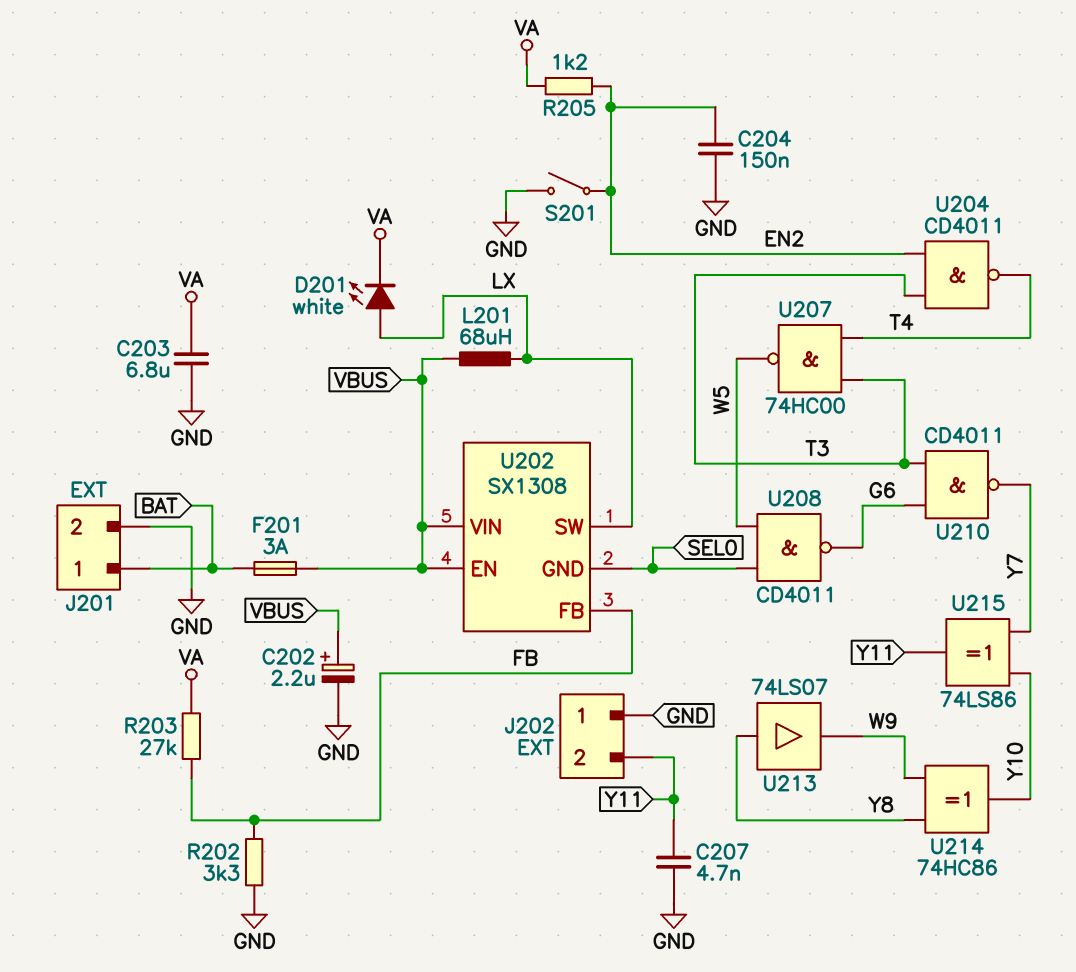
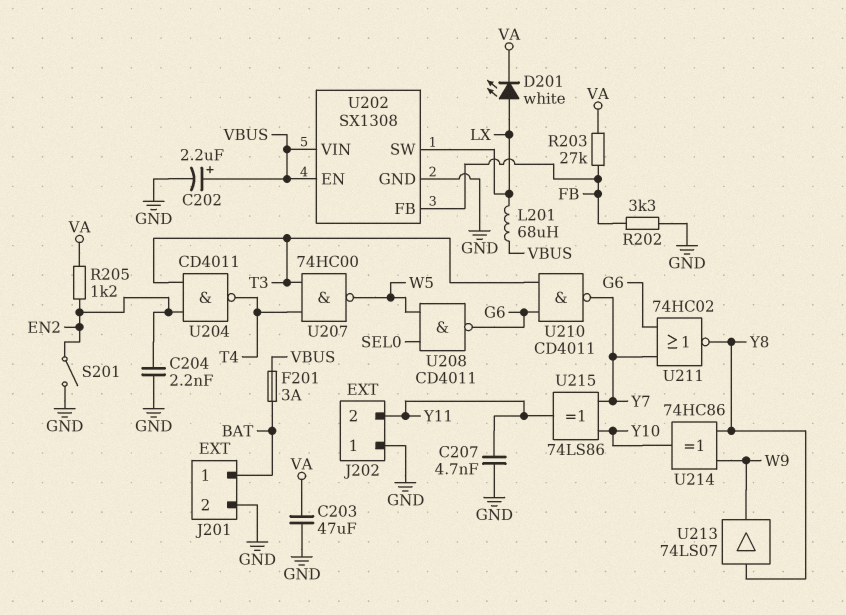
C203: 6.8uF (GND, VA) -> 47uF (GND, VA)
C204: 150nF (EN2, GND) -> 2.2nF (EN2, GND)
U202 pin GND: SEL0 -> GND
U211: none -> NOR 74HC02 (in G6, in Y7, out Y8)

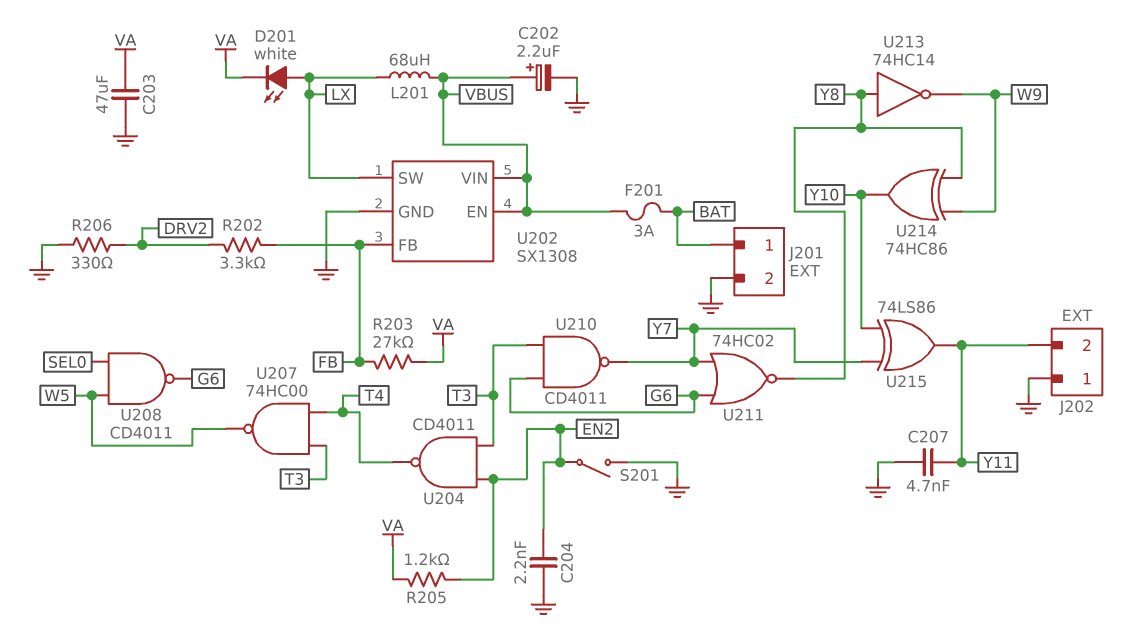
R202: 3.3k (FB, GND) -> 3.3k (DRV2, FB)
R206: none -> 330 (DRV2, GND)
U213: buffer 74LS07 (in Y8, out W9) -> NOT 74HC14 (in Y8, out W9)

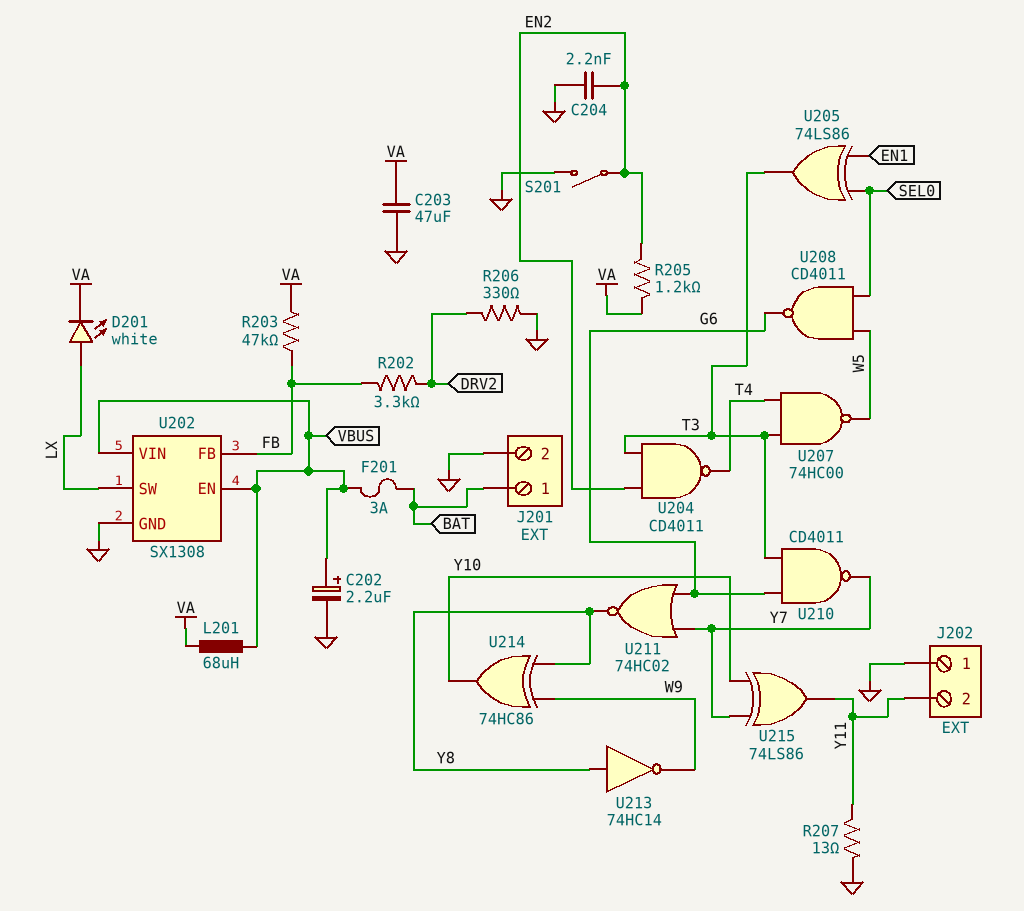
C207: 4.7nF (GND, Y11) -> none
L201: 68uH (LX, VBUS) -> 68uH (VA, VBUS)
R203: 27k (FB, VA) -> 47k (FB, VA)
R207: none -> 13 (GND, Y11)
U205: none -> XOR 74LS86 (in EN1, in SEL0, out T3)

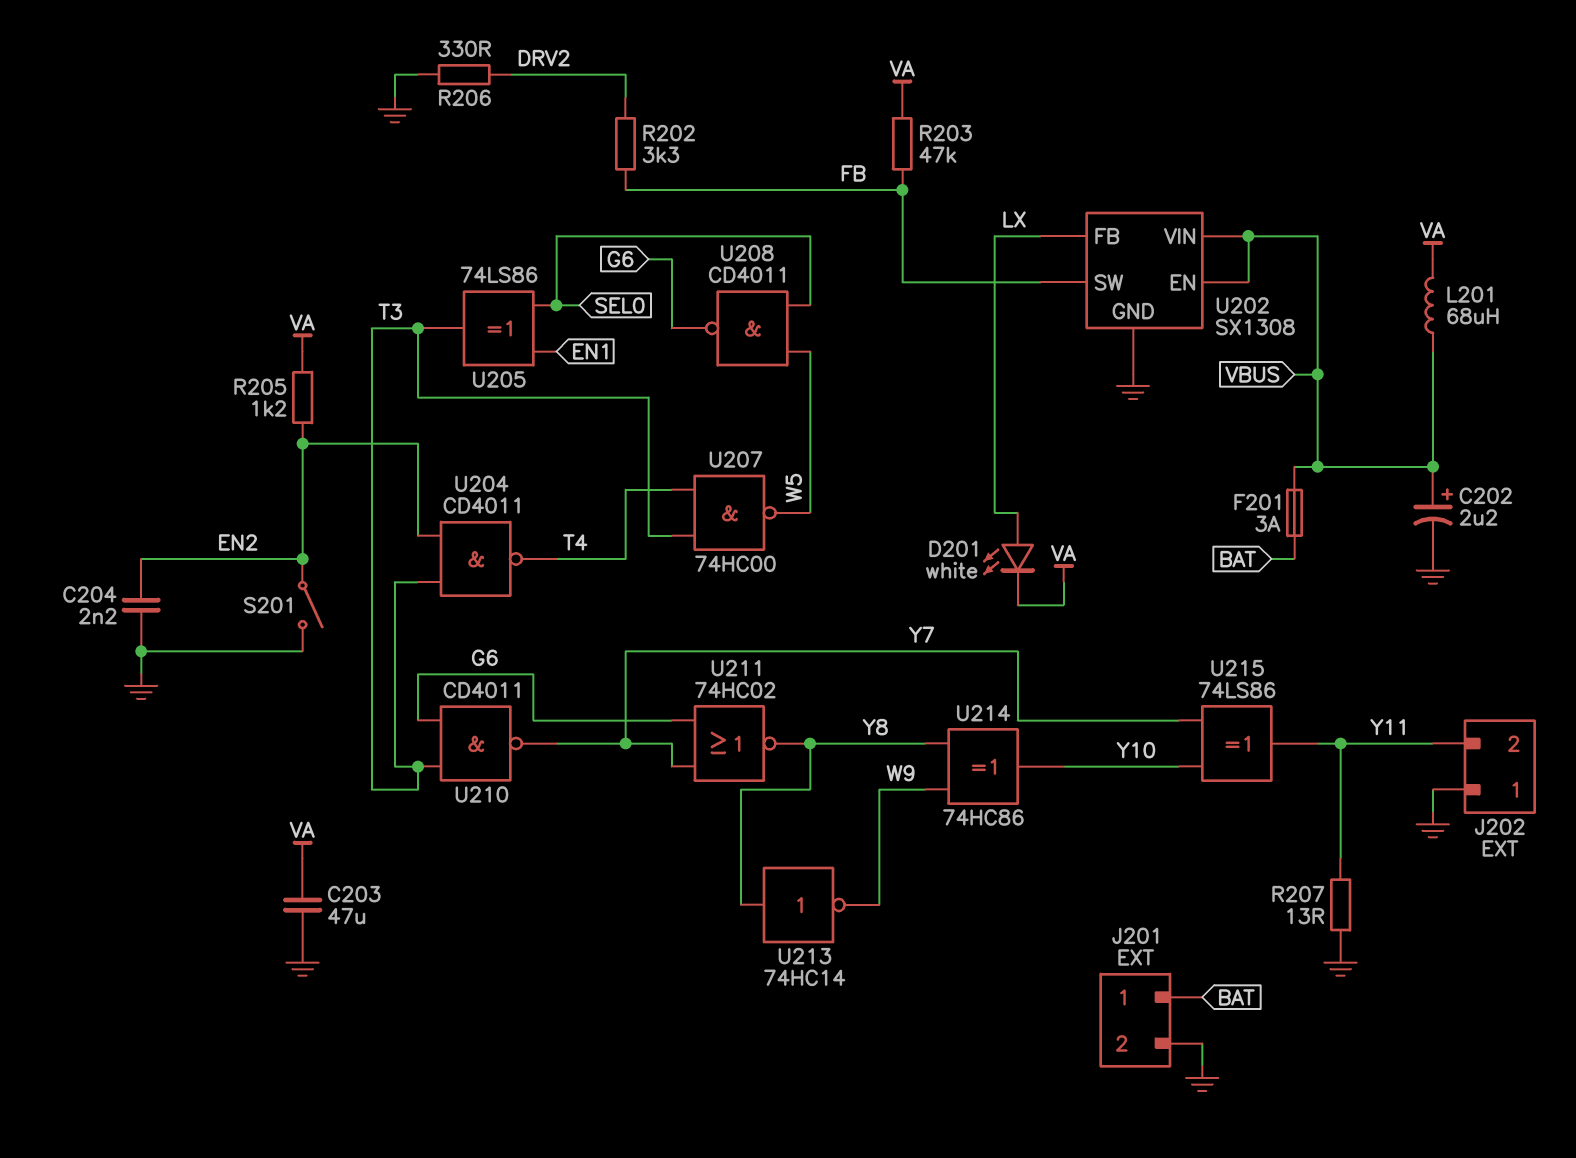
U202 pin FB: FB -> LX
U202 pin SW: LX -> FB

